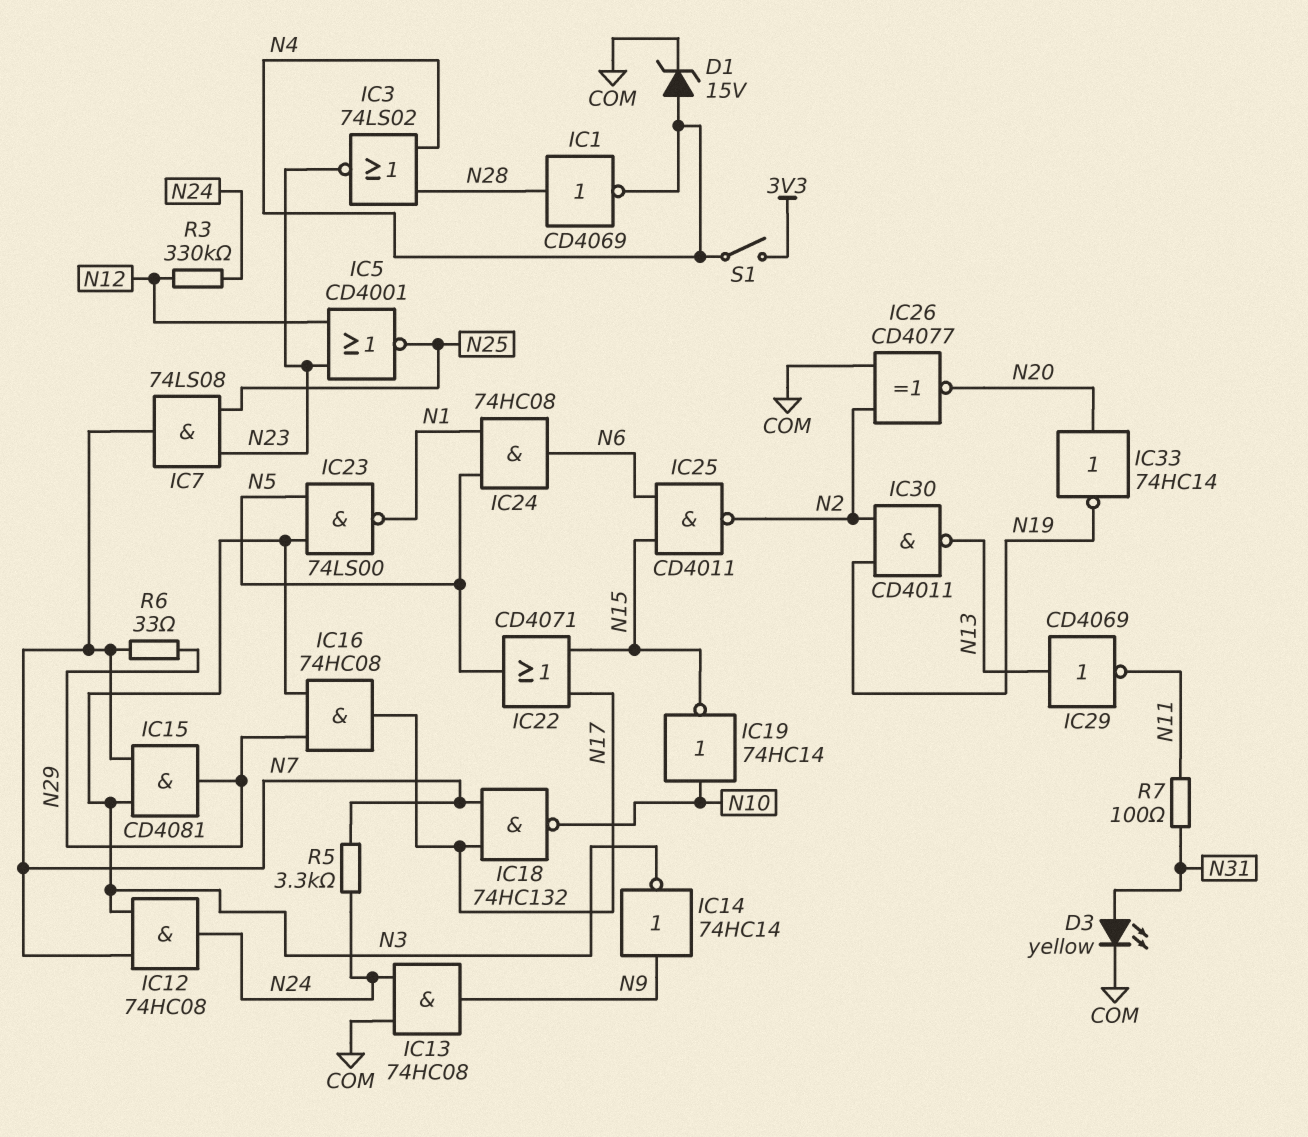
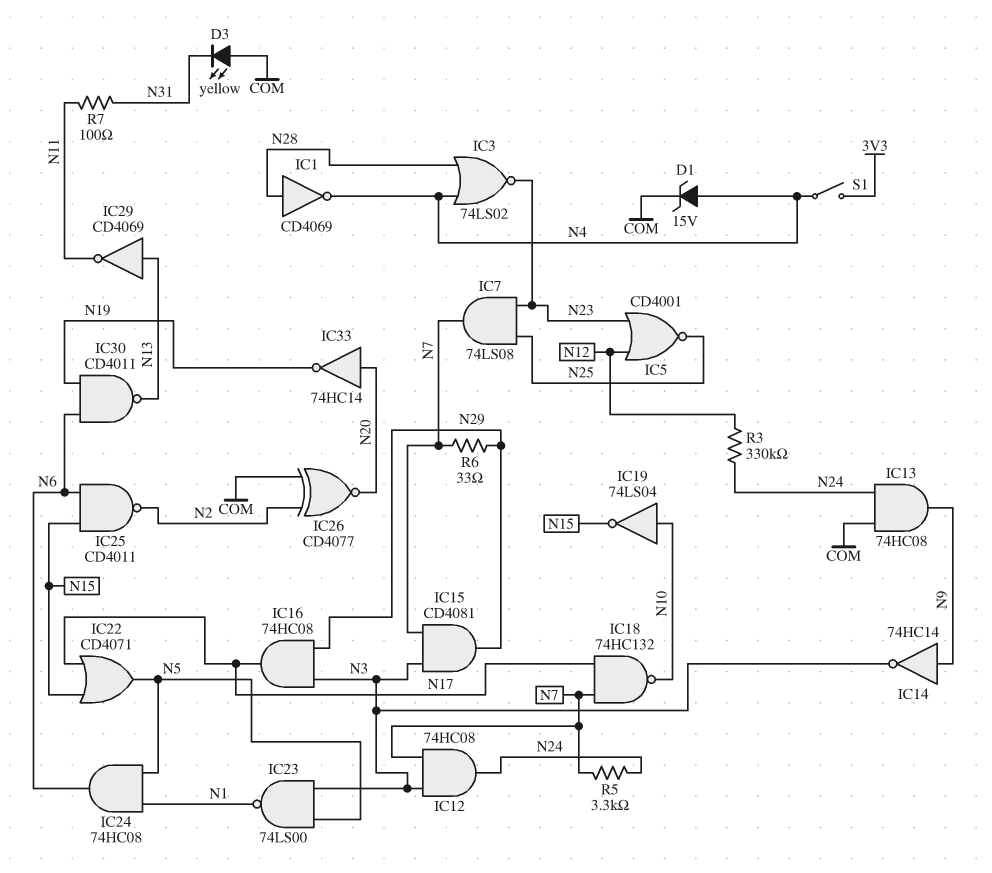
D3: LED yellow (A N31, K COM) -> LED yellow (A COM, K N31)
IC19: NOT 74HC14 (in N10, out N15) -> NOT 74LS04 (in N10, out N15)
IC30: NAND CD4011 (in N2, in N19, out N13) -> NAND CD4011 (in N6, in N19, out N13)

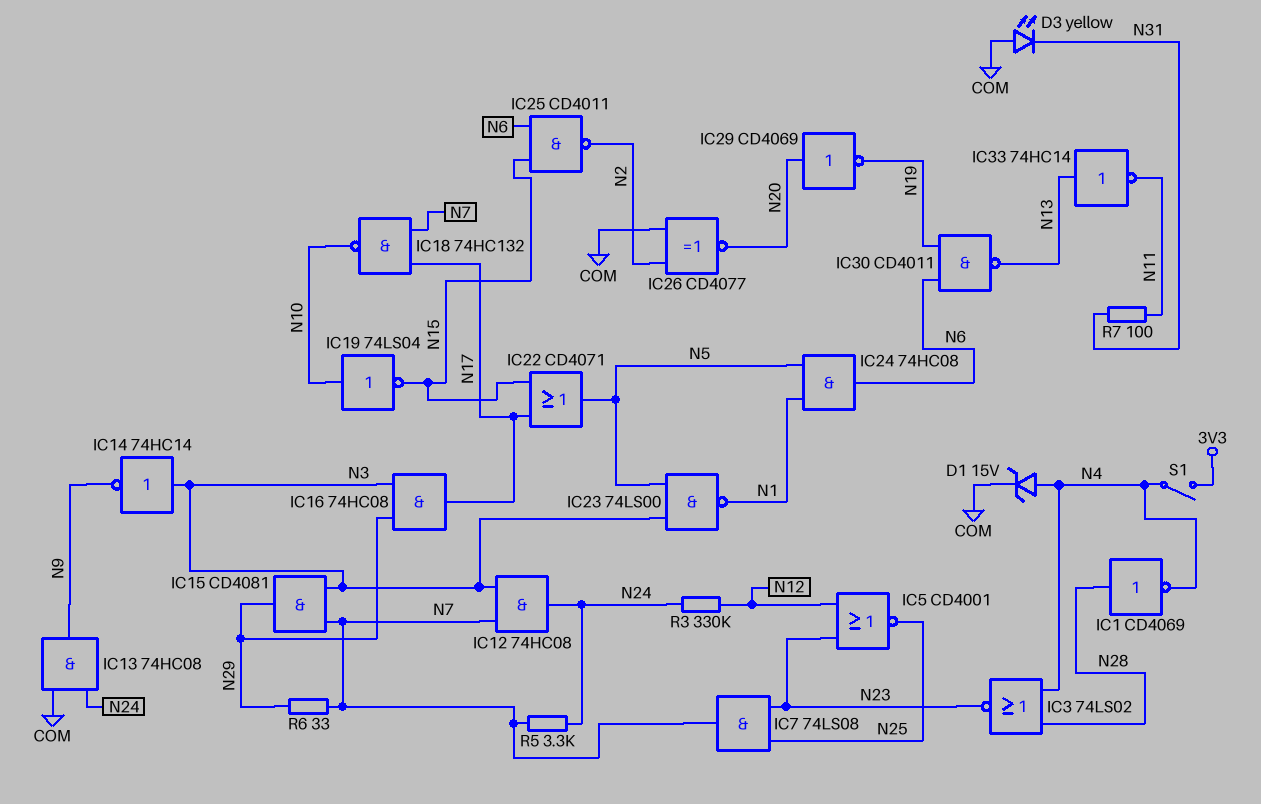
IC14: NOT 74HC14 (in N9, out N3) -> NOT 74HC14 (in N3, out N9)
IC29: NOT CD4069 (in N13, out N11) -> NOT CD4069 (in N20, out N19)
IC33: NOT 74HC14 (in N20, out N19) -> NOT 74HC14 (in N13, out N11)

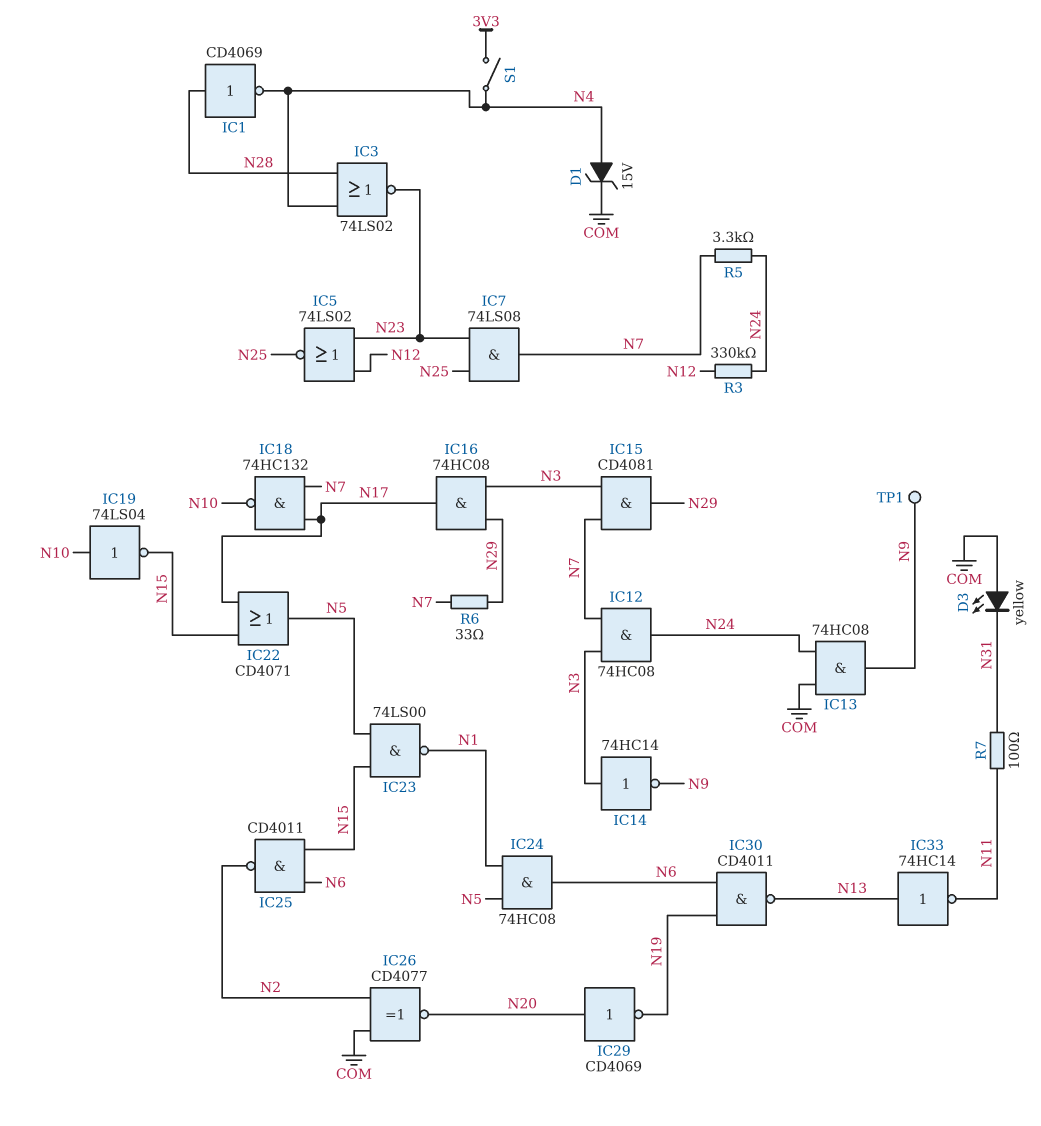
IC5: NOR CD4001 (in N12, in N23, out N25) -> NOR 74LS02 (in N12, in N23, out N25)
IC23: NAND 74LS00 (in N3, in N5, out N1) -> NAND 74LS00 (in N5, in N15, out N1)
TP1: none -> test point (N9)

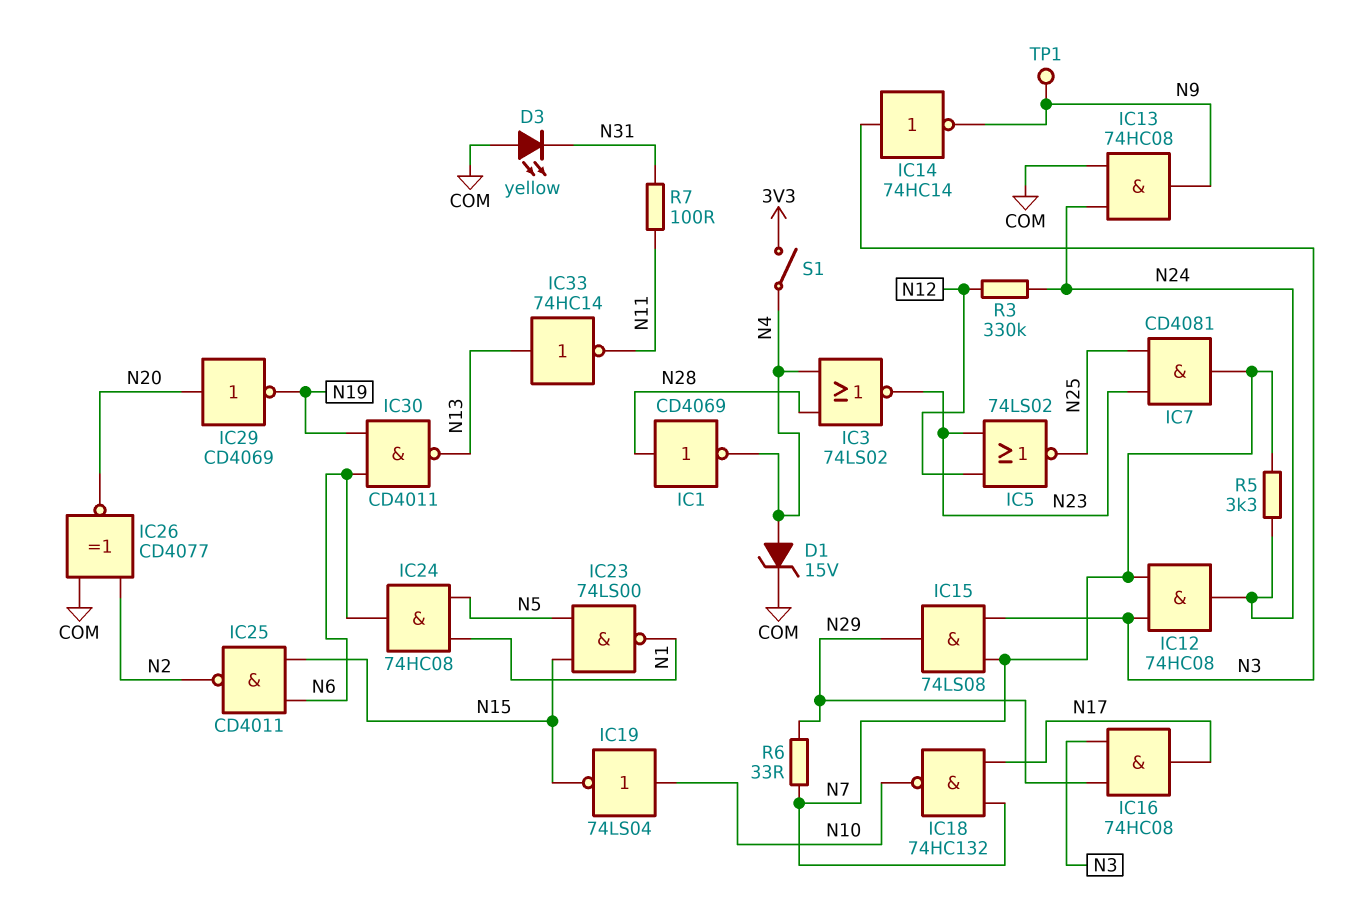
IC7: AND 74LS08 (in N23, in N25, out N7) -> AND CD4081 (in N23, in N25, out N7)
IC15: AND CD4081 (in N3, in N7, out N29) -> AND 74LS08 (in N3, in N7, out N29)
IC22: OR CD4071 (in N15, in N17, out N5) -> none

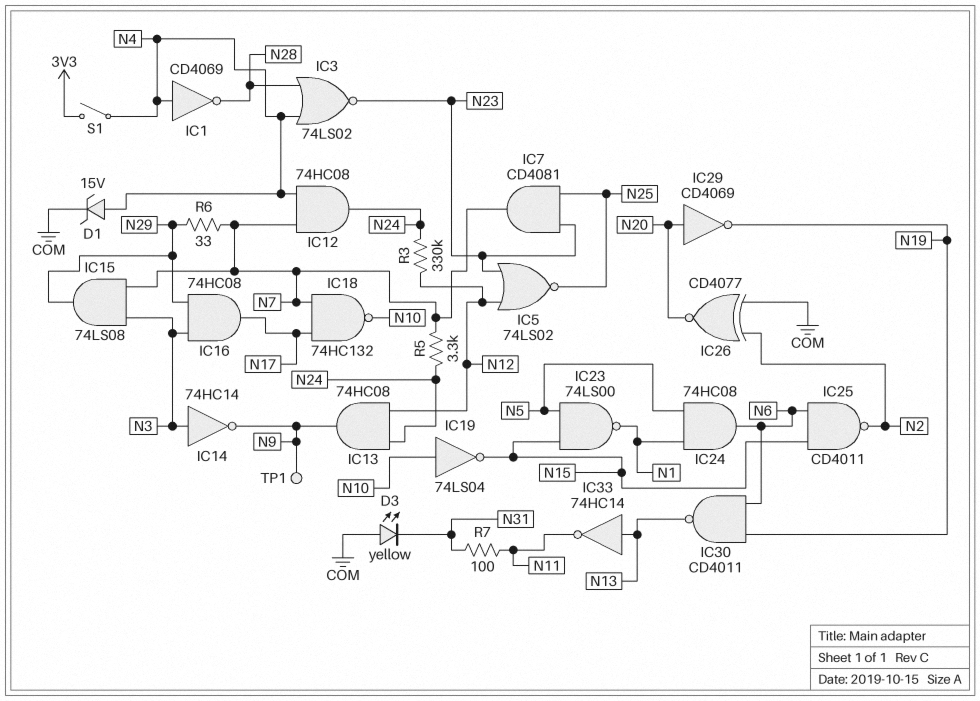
IC1: NOT CD4069 (in N28, out N4) -> NOT CD4069 (in N4, out N28)
IC12: AND 74HC08 (in N3, in N7, out N24) -> AND 74HC08 (in N4, in N7, out N24)
IC13: AND 74HC08 (in COM, in N24, out N9) -> AND 74HC08 (in N12, in N24, out N9)

